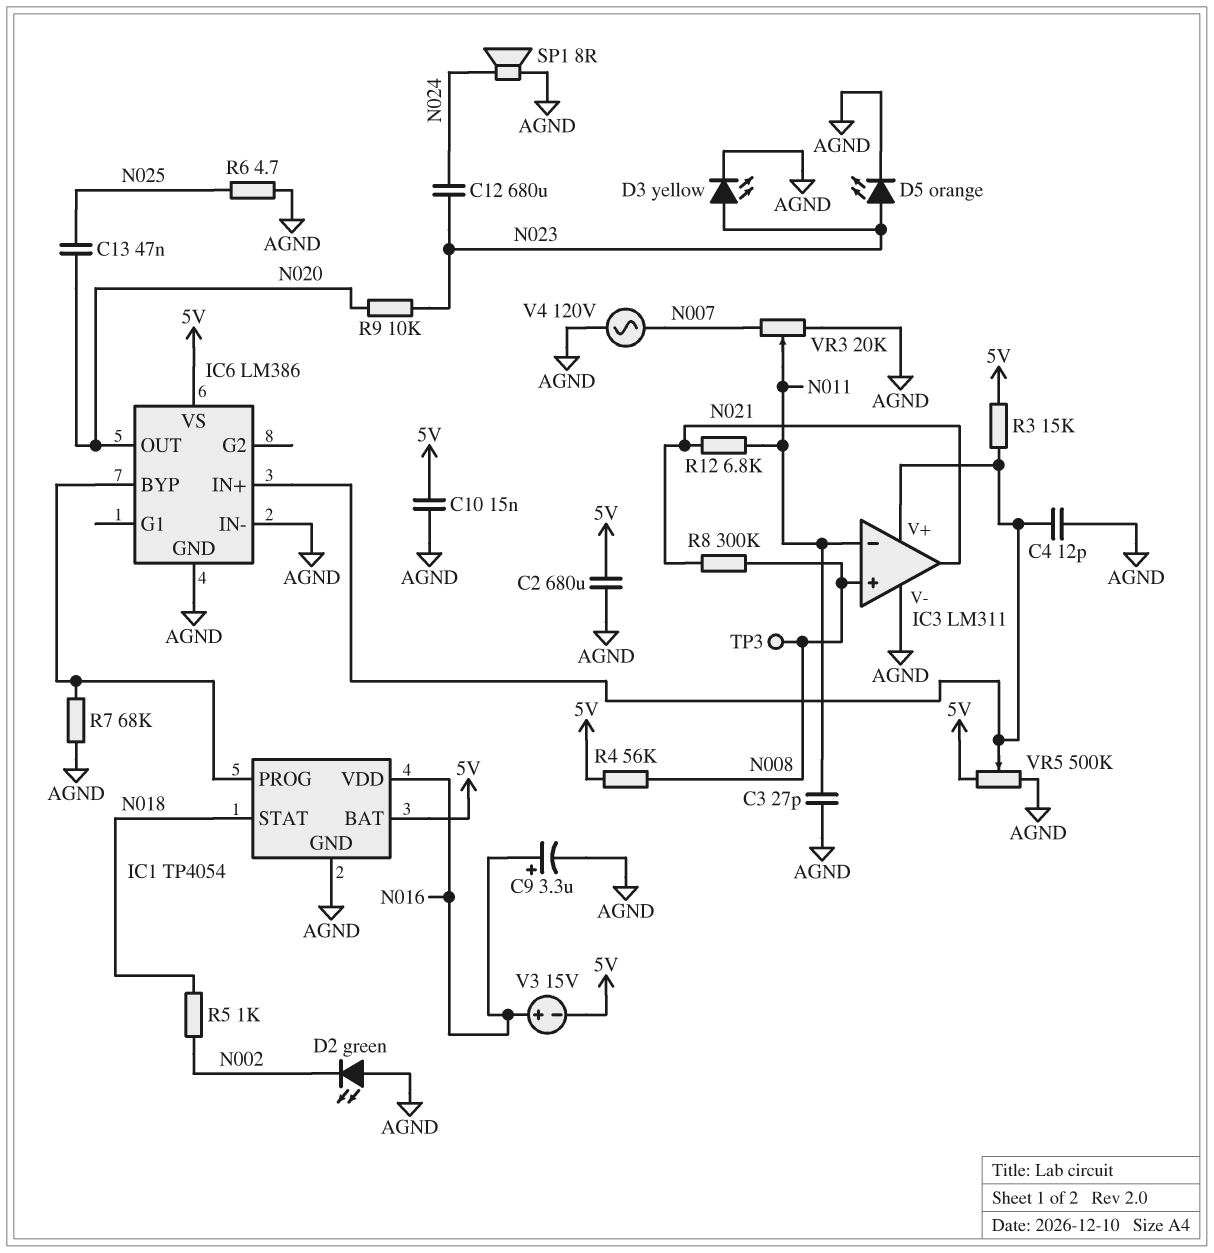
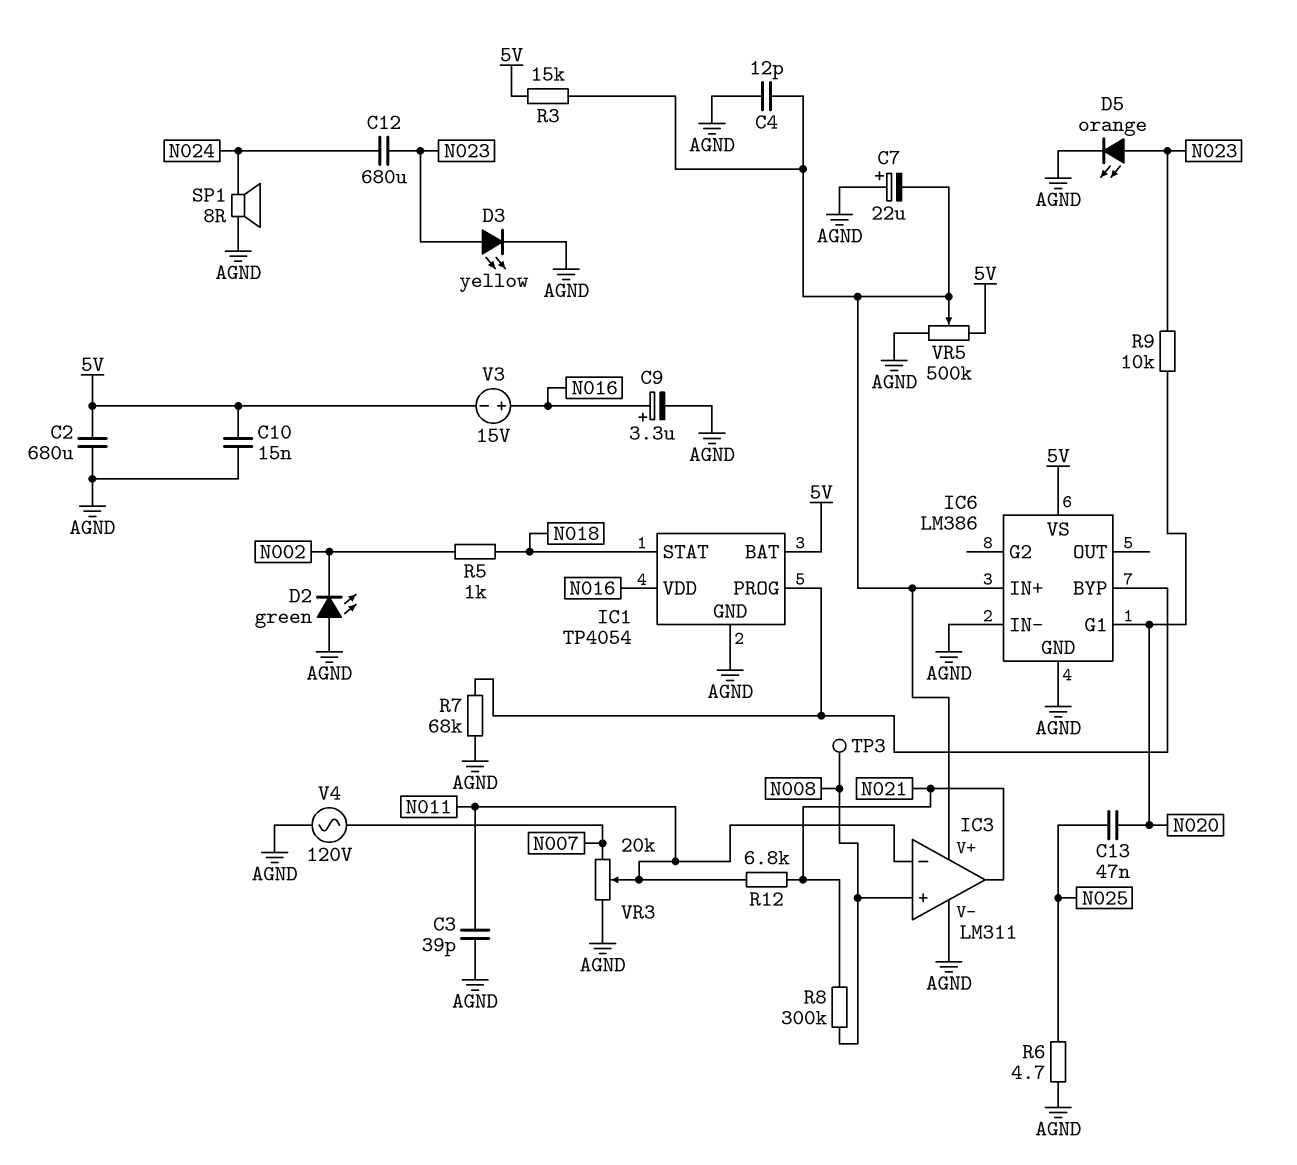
C3: 27pF (AGND, N011) -> 39pF (AGND, N011)
C7: none -> 22uF (plus AGND, minus IC3/V+)
IC6 pin G1: none -> N020
IC6 pin OUT: N020 -> none
R4: 56k (5V, N008) -> none

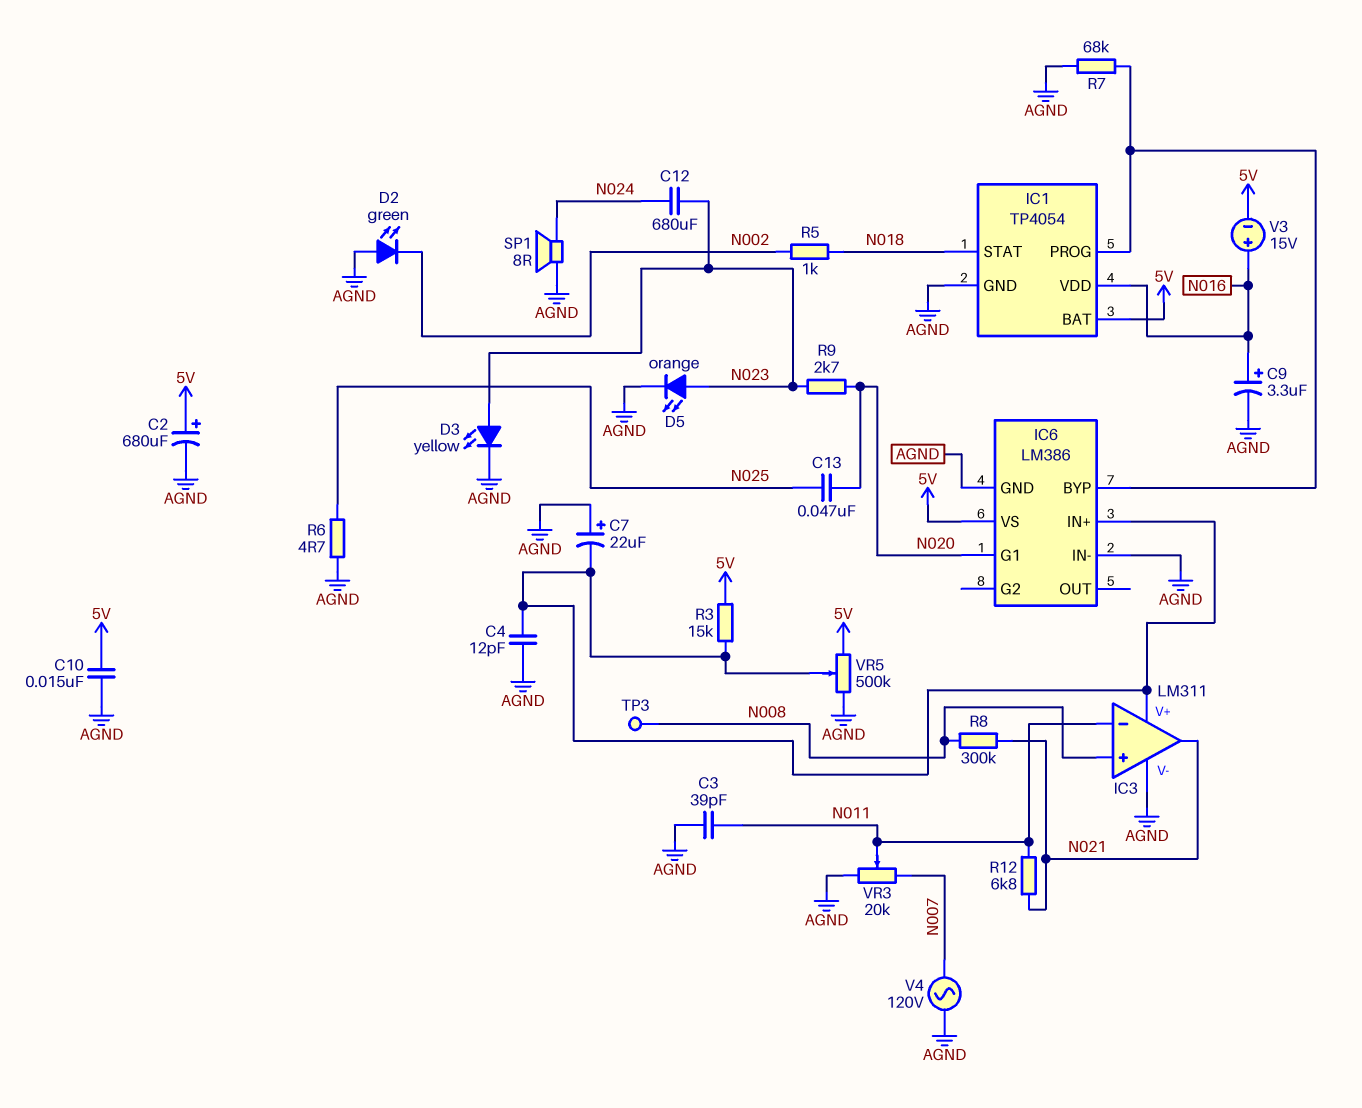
C2: 680uF (5V, AGND) -> 680uF (plus 5V, minus AGND)
R9: 10k (N020, N023) -> 2.7k (N020, N023)

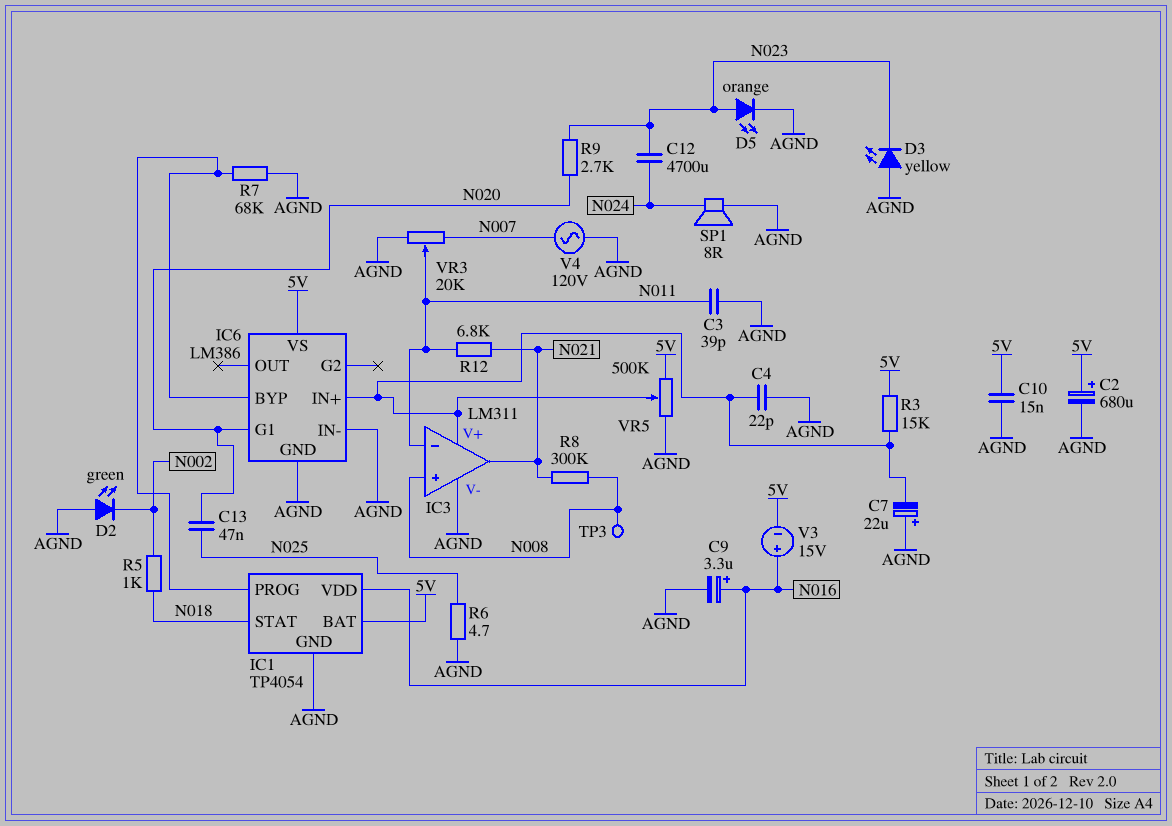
C4: 12pF (AGND, IC3/V+) -> 22pF (AGND, IC3/V+)
C12: 680uF (N023, N024) -> 4700uF (N023, N024)
D3: LED yellow (A N023, K AGND) -> LED yellow (A AGND, K N023)

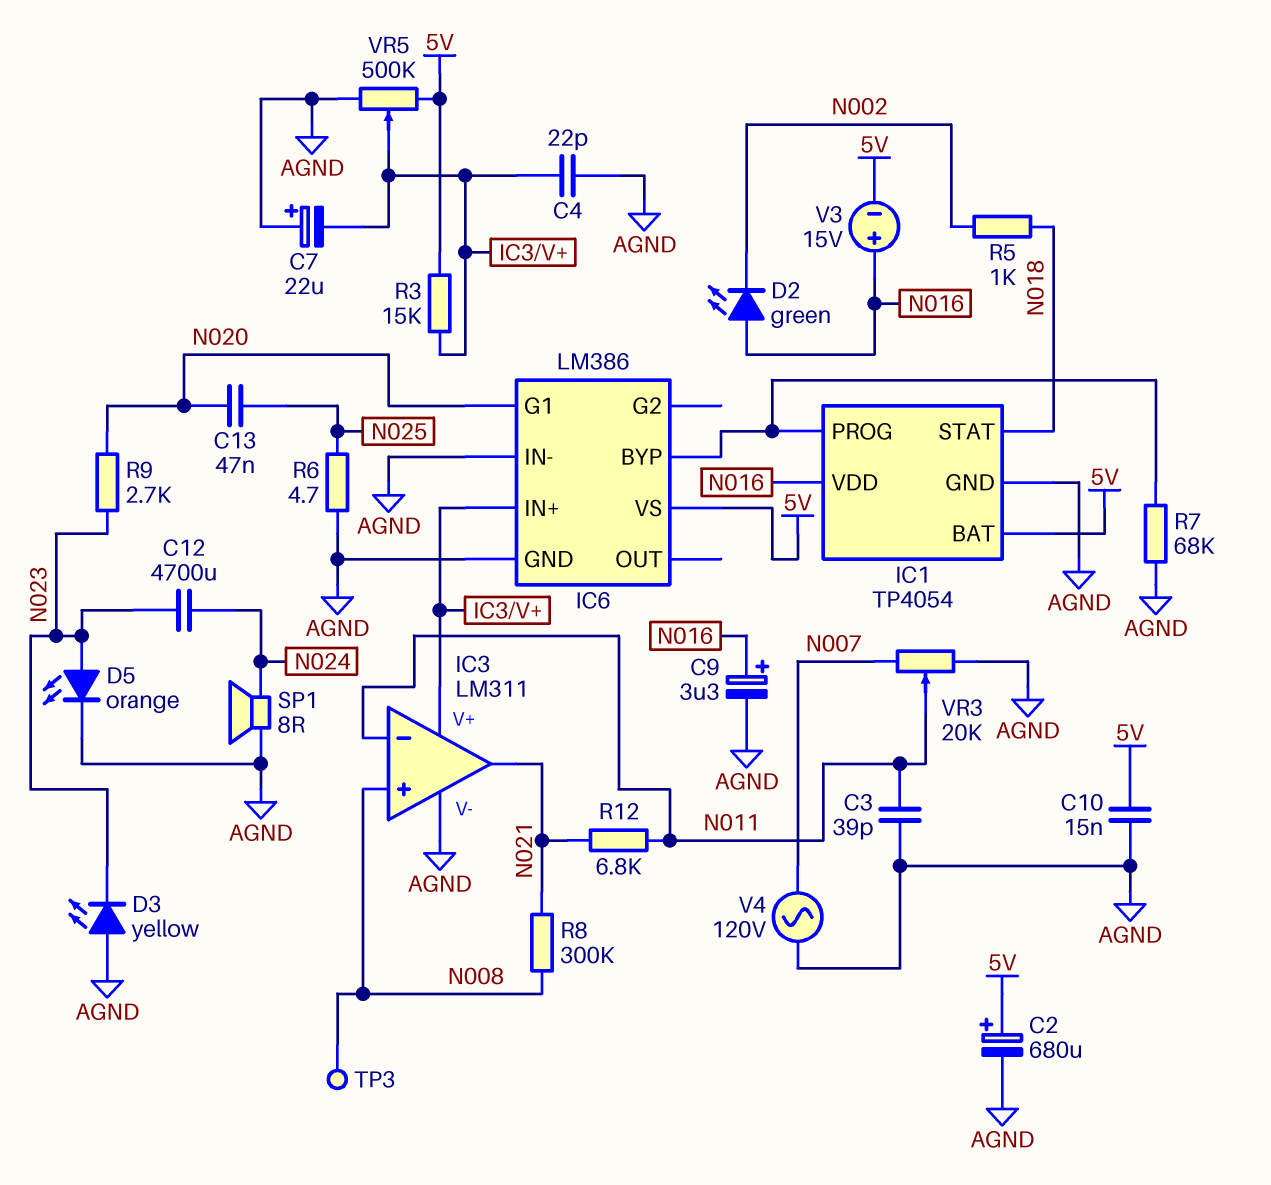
D2: LED green (A AGND, K N002) -> LED green (A N016, K N002)

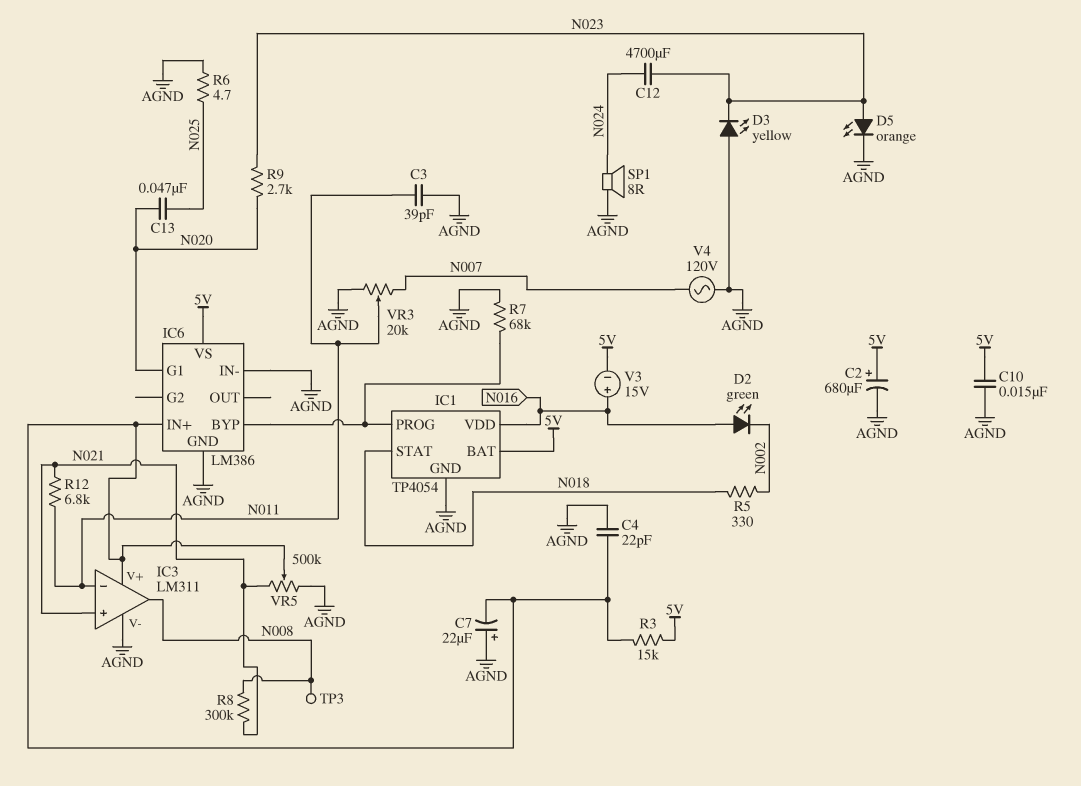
C9: 3.3uF (plus N016, minus AGND) -> none
IC3 pin in+: N008 -> N021
IC3 pin out: N021 -> N008
R5: 1k (N002, N018) -> 330 (N002, N018)
VR5: 500k (5V, AGND, wiper IC3/V+) -> 500k (AGND, N021, wiper IC3/V+)

